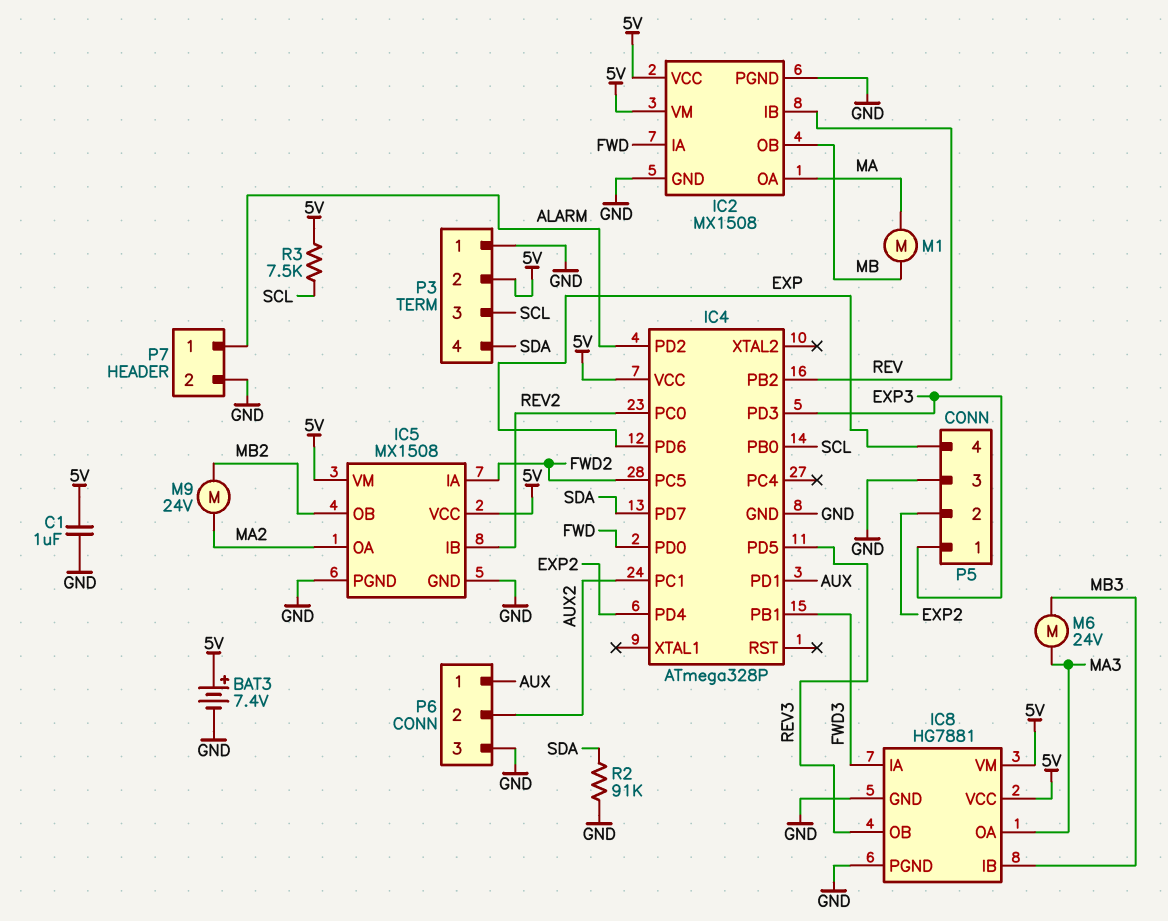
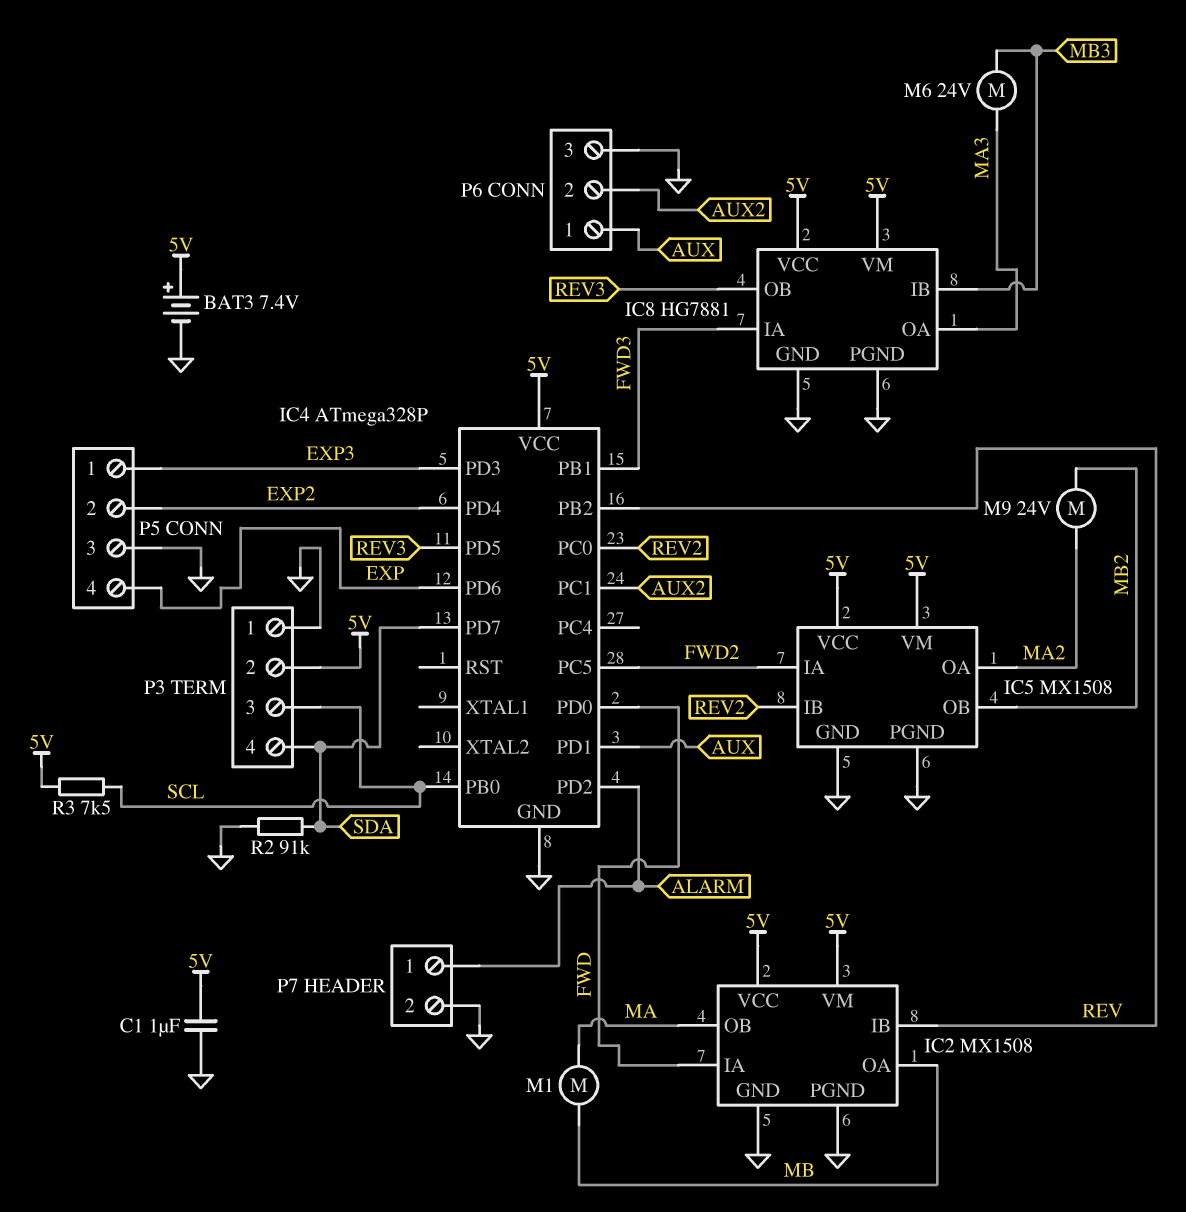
IC2 pin OA: MA -> MB
IC2 pin OB: MB -> MA

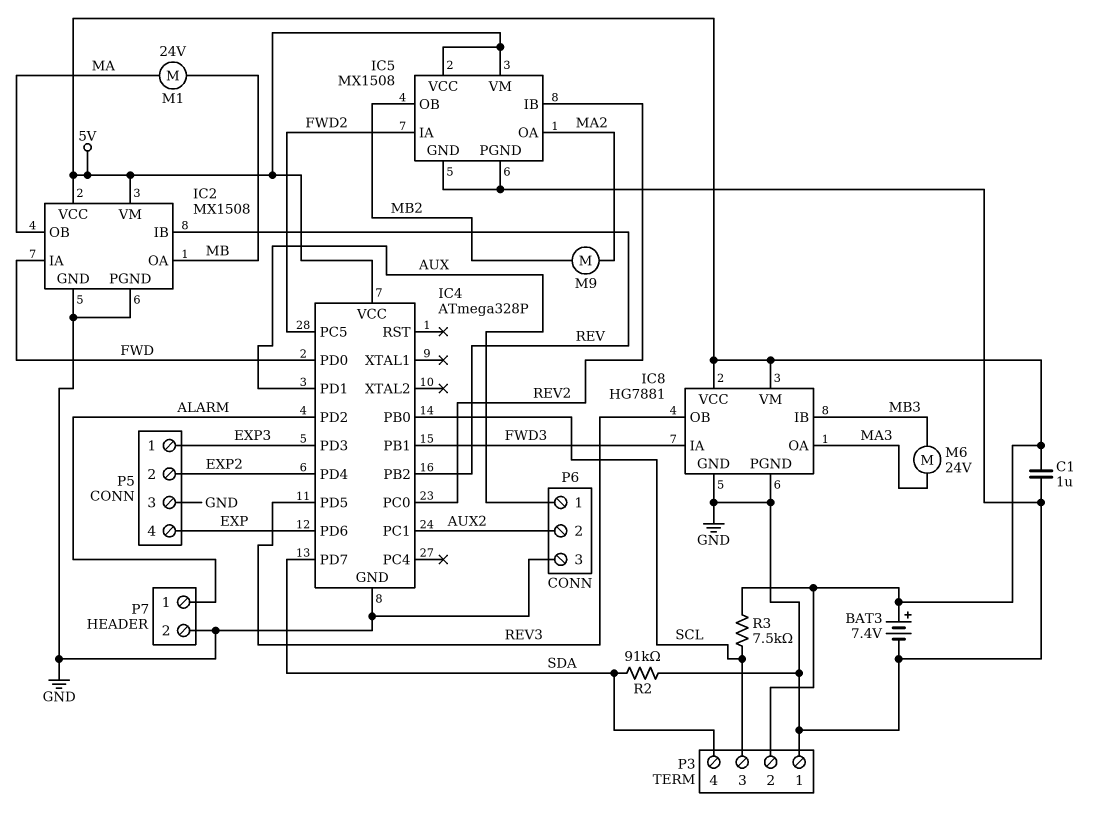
M1: motor (MA, MB) -> motor 24V (MA, MB)
M9: motor 24V (MA2, MB2) -> motor (MA2, MB2)

